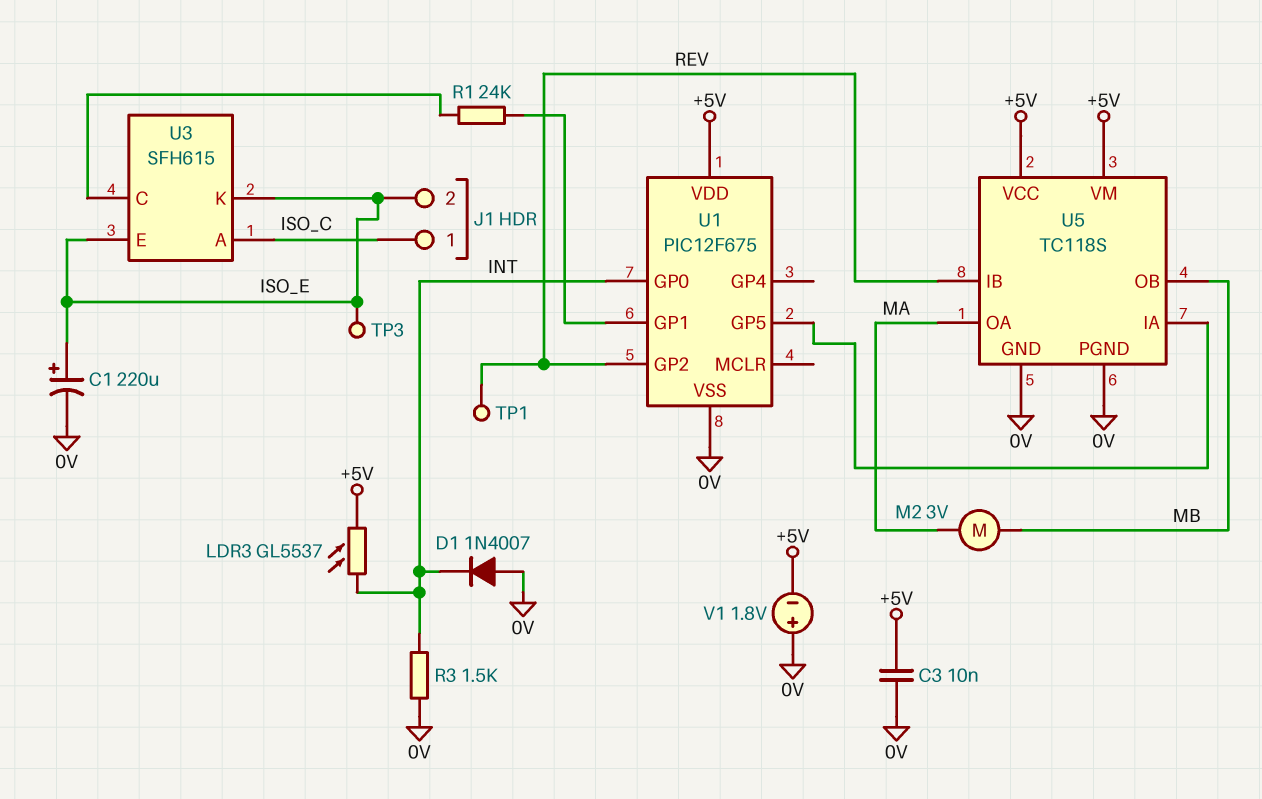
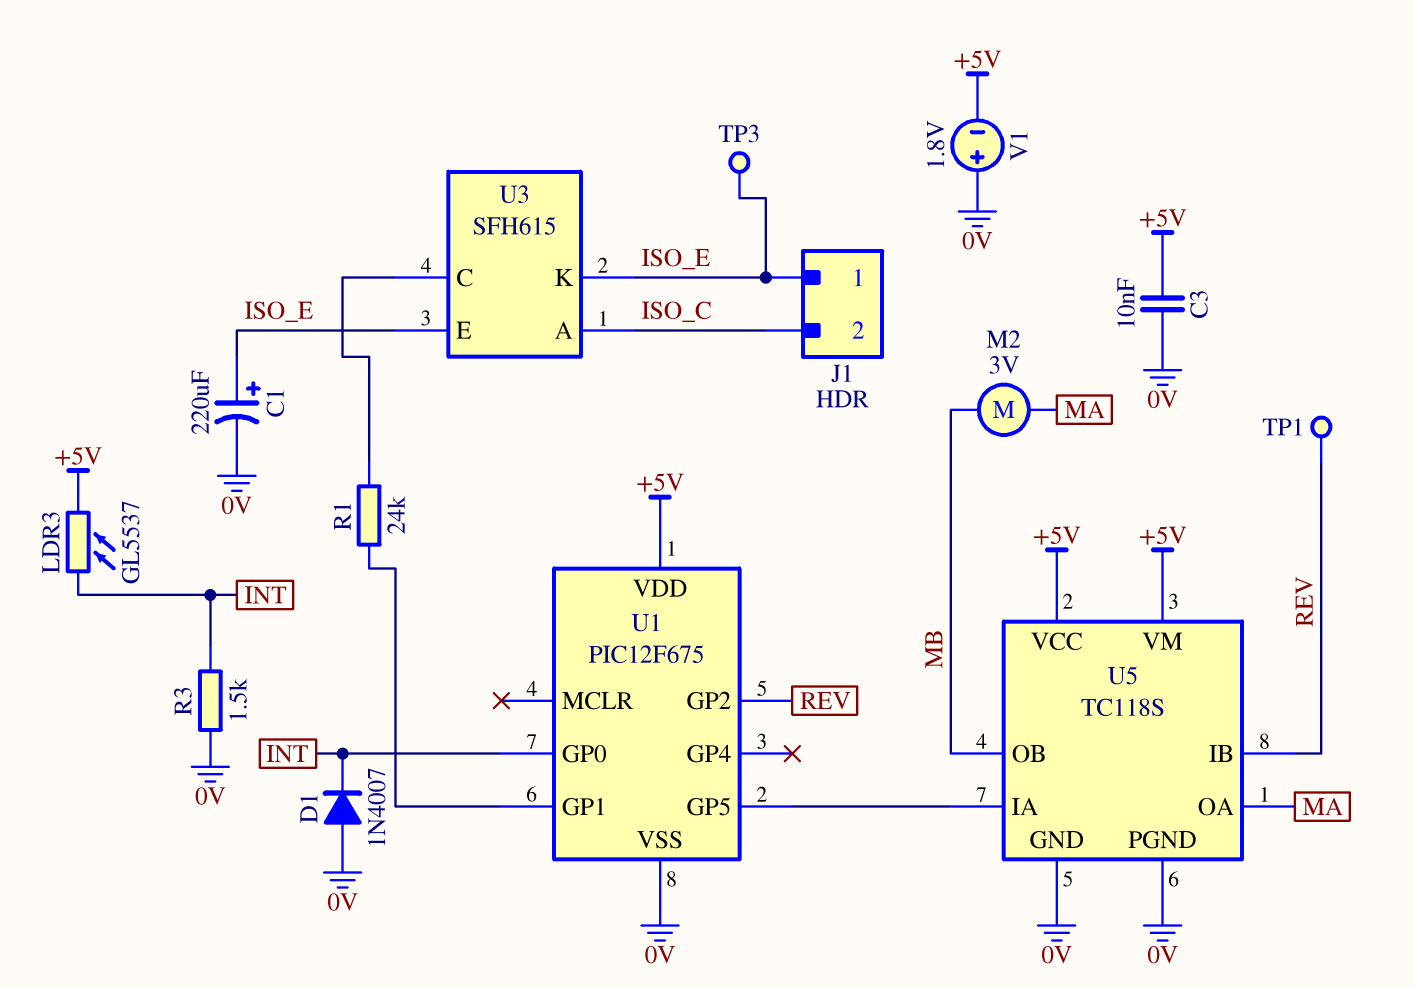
J1 pin 1: ISO_C -> ISO_E
J1 pin 2: ISO_E -> ISO_C

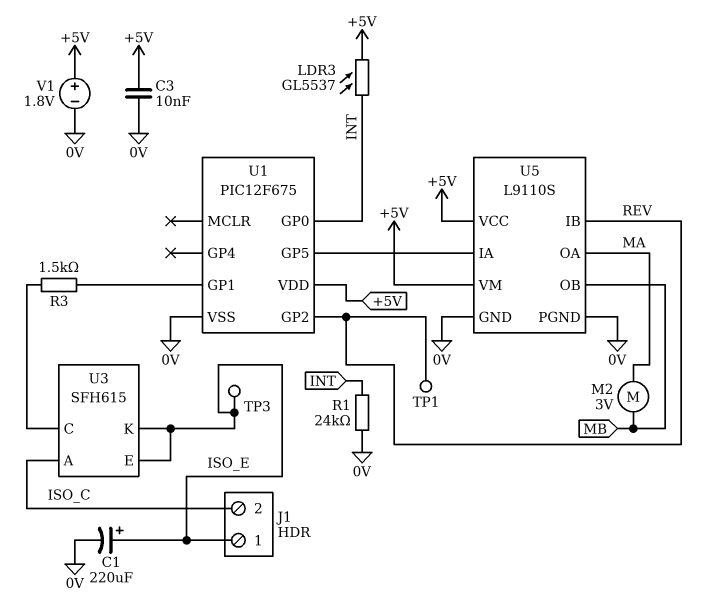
D1: diode 1N4007 (A 0V, K INT) -> none
R1: 24k (U1/GP1, U3/C) -> 24k (0V, INT)
R3: 1.5k (0V, INT) -> 1.5k (U1/GP1, U3/C)
U5: TC118S -> L9110S
V1: 1.8V (plus 0V, minus +5V) -> 1.8V (plus +5V, minus 0V)

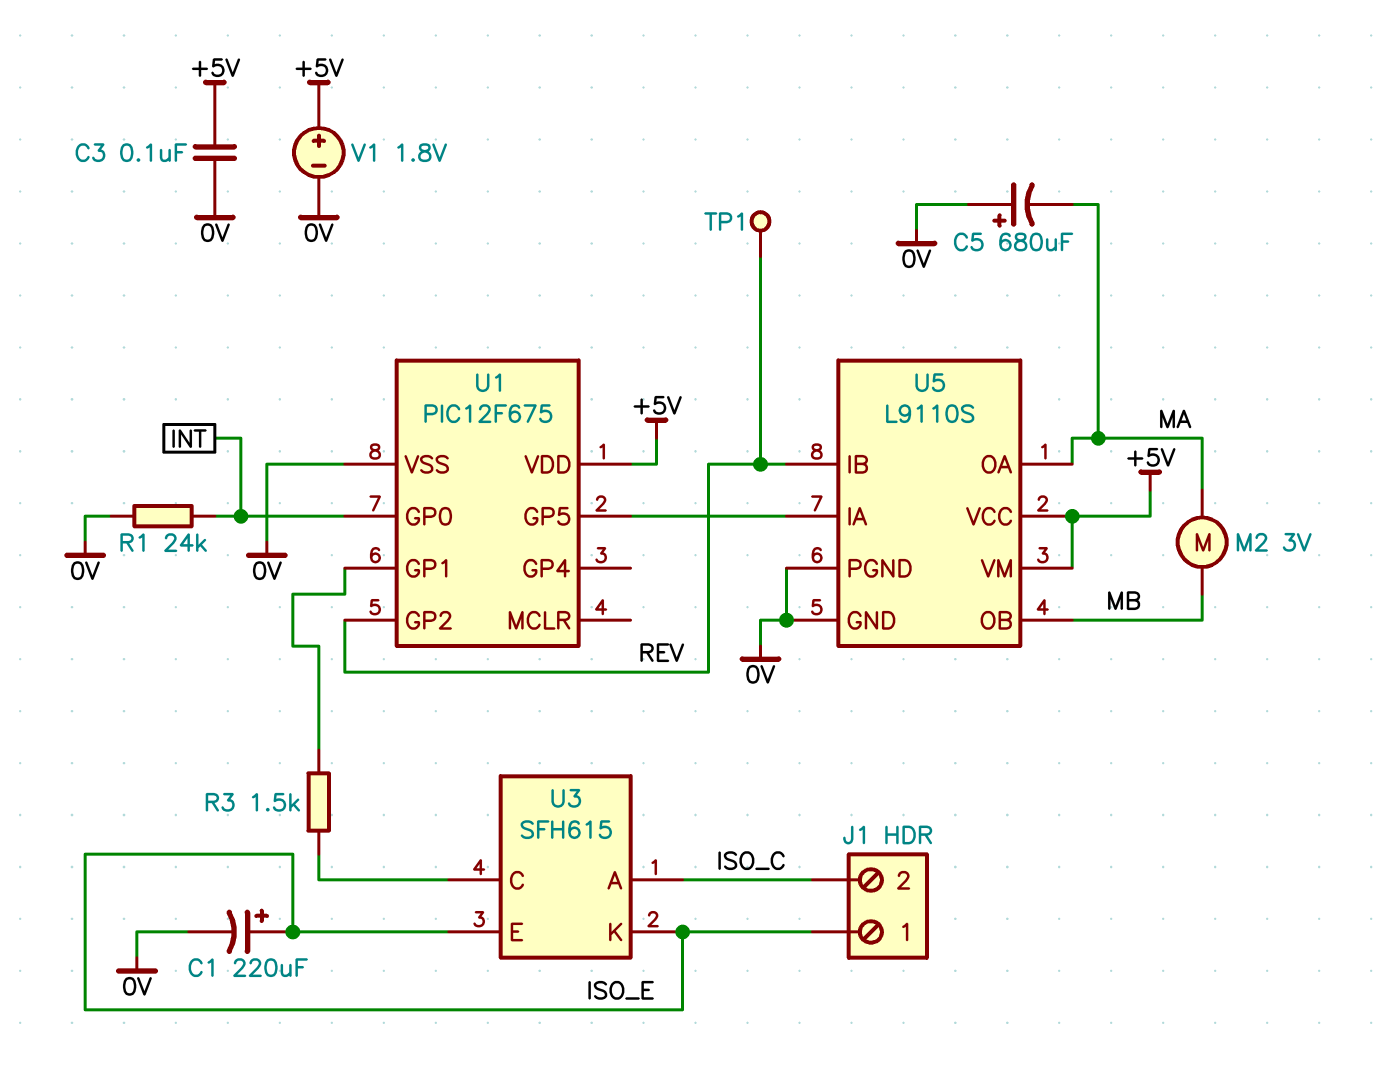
C3: 10nF (+5V, 0V) -> 100nF (+5V, 0V)
C5: none -> 680uF (plus 0V, minus MA)
LDR3: GL5537 (+5V, INT) -> none
TP3: test point (ISO_E) -> none

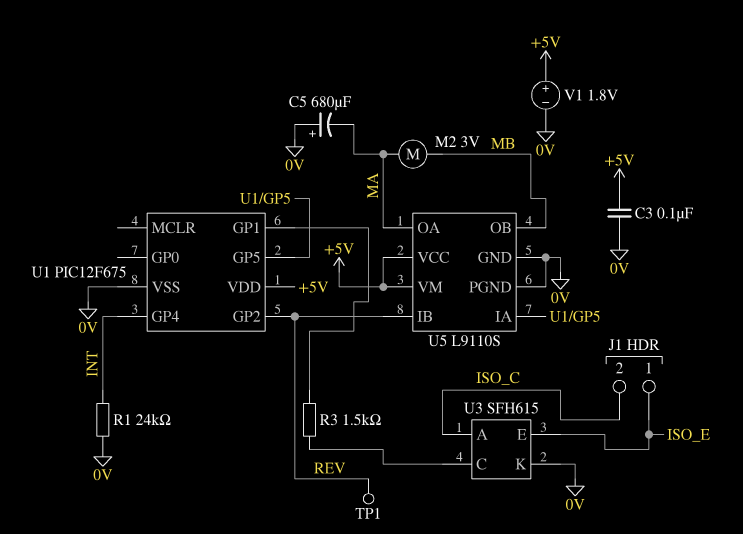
C1: 220uF (plus ISO_E, minus 0V) -> none
U1 pin GP0: INT -> none
U1 pin GP4: none -> INT
U3 pin K: ISO_E -> 0V

